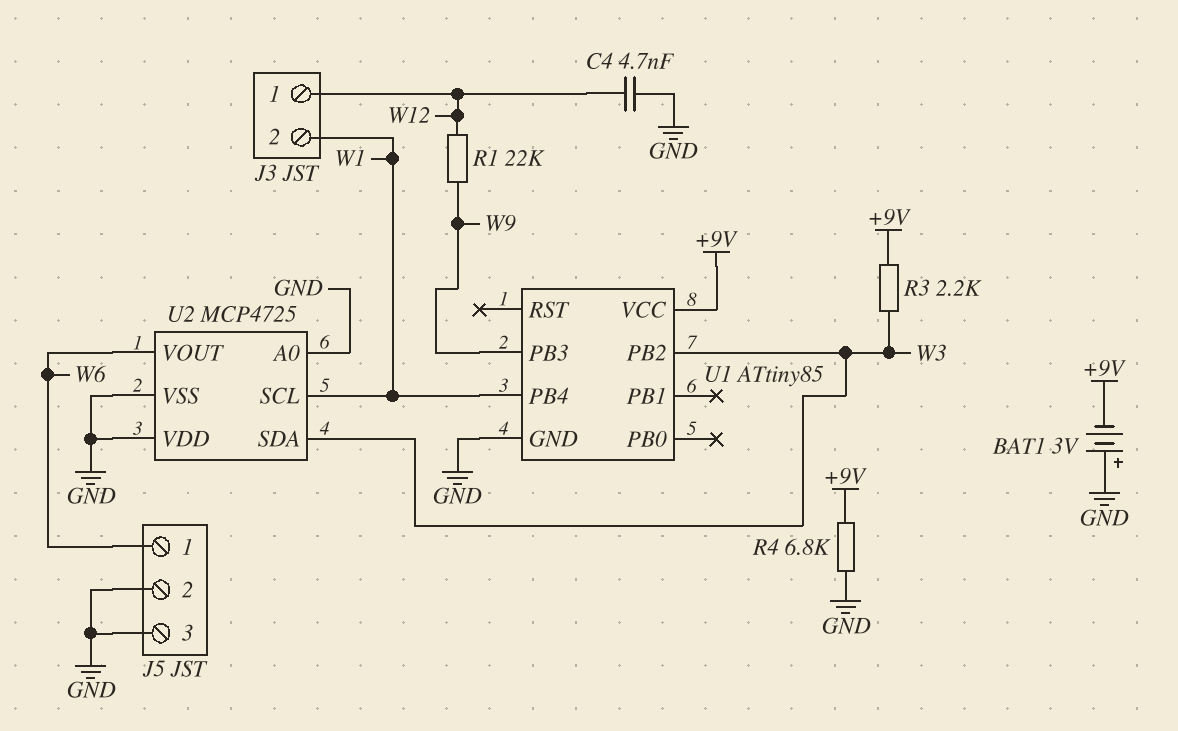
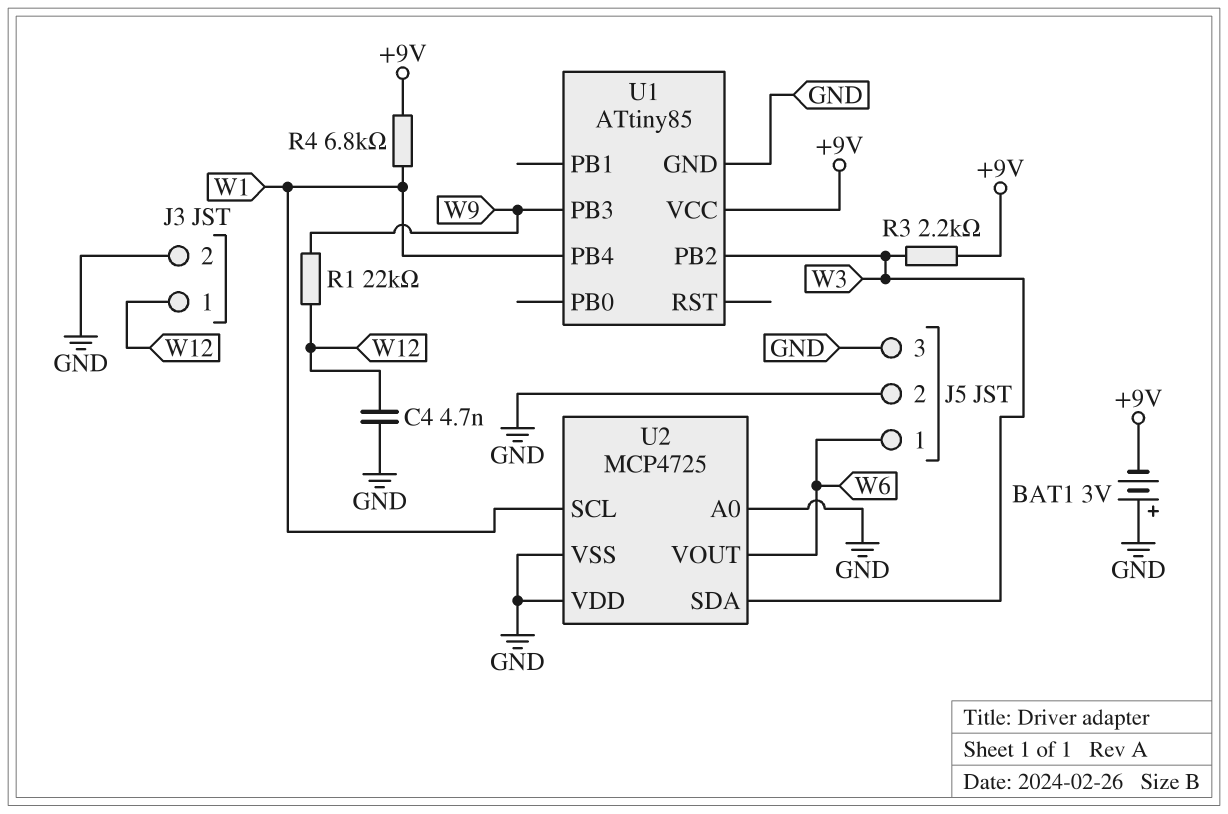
J3 pin 2: W1 -> GND
R4: 6.8k (+9V, GND) -> 6.8k (+9V, W1)

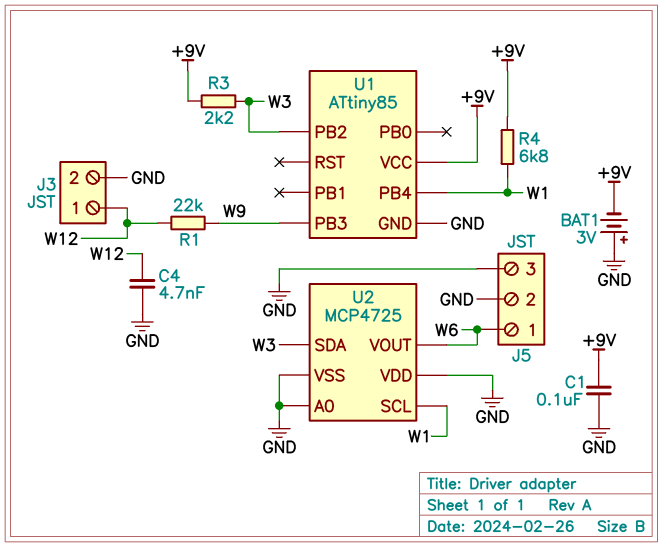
C1: none -> 100nF (+9V, GND)

